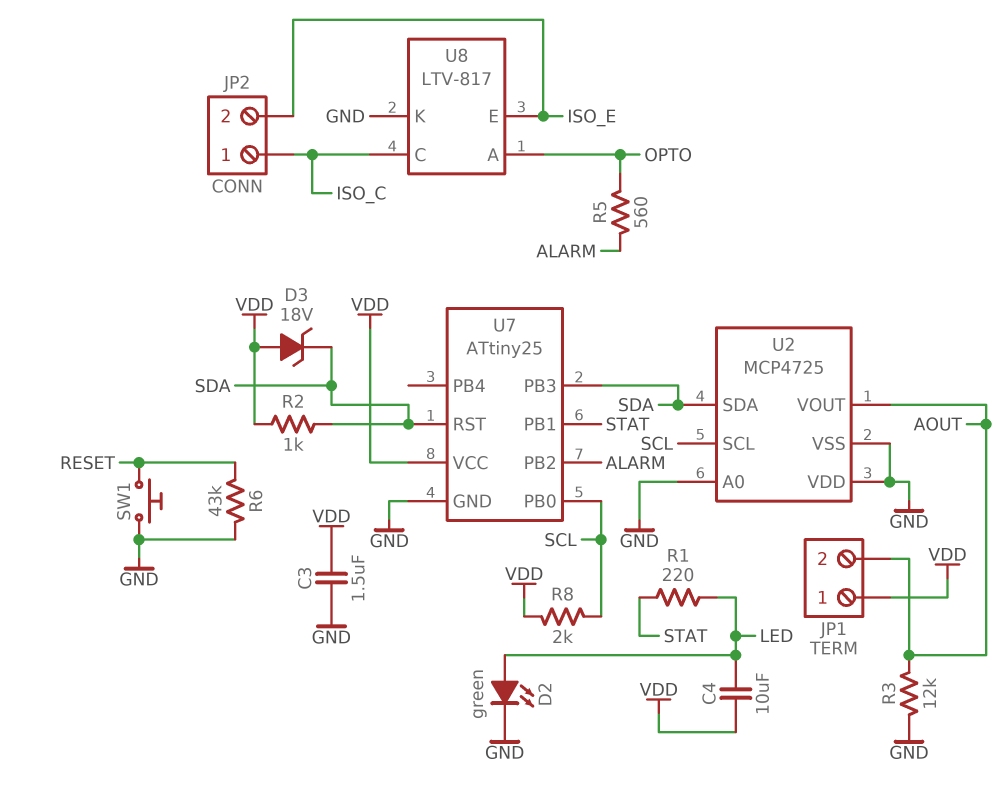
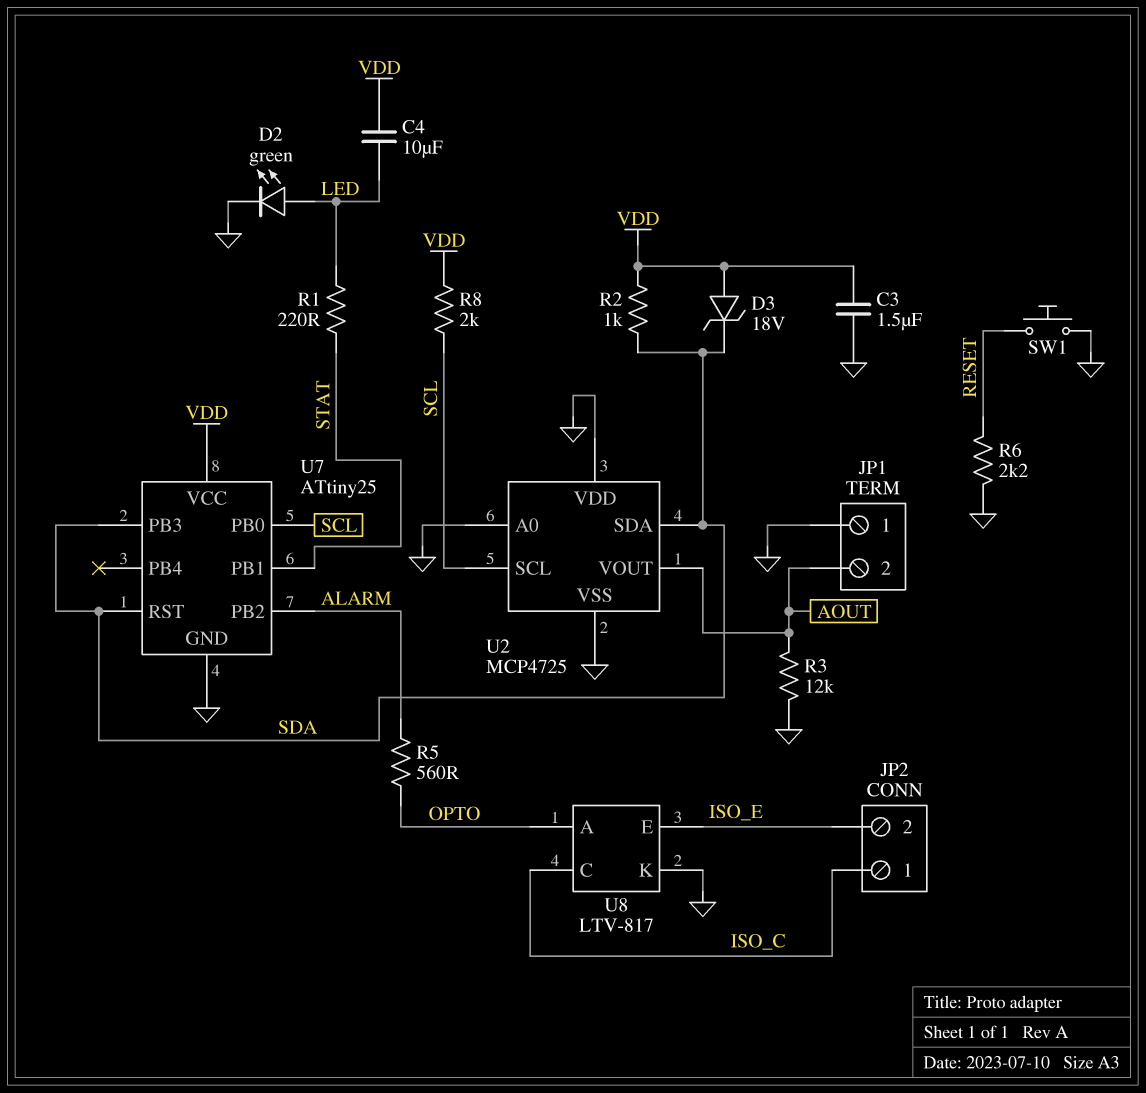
JP1 pin 1: VDD -> GND
R6: 43k (GND, RESET) -> 2.2k (GND, RESET)

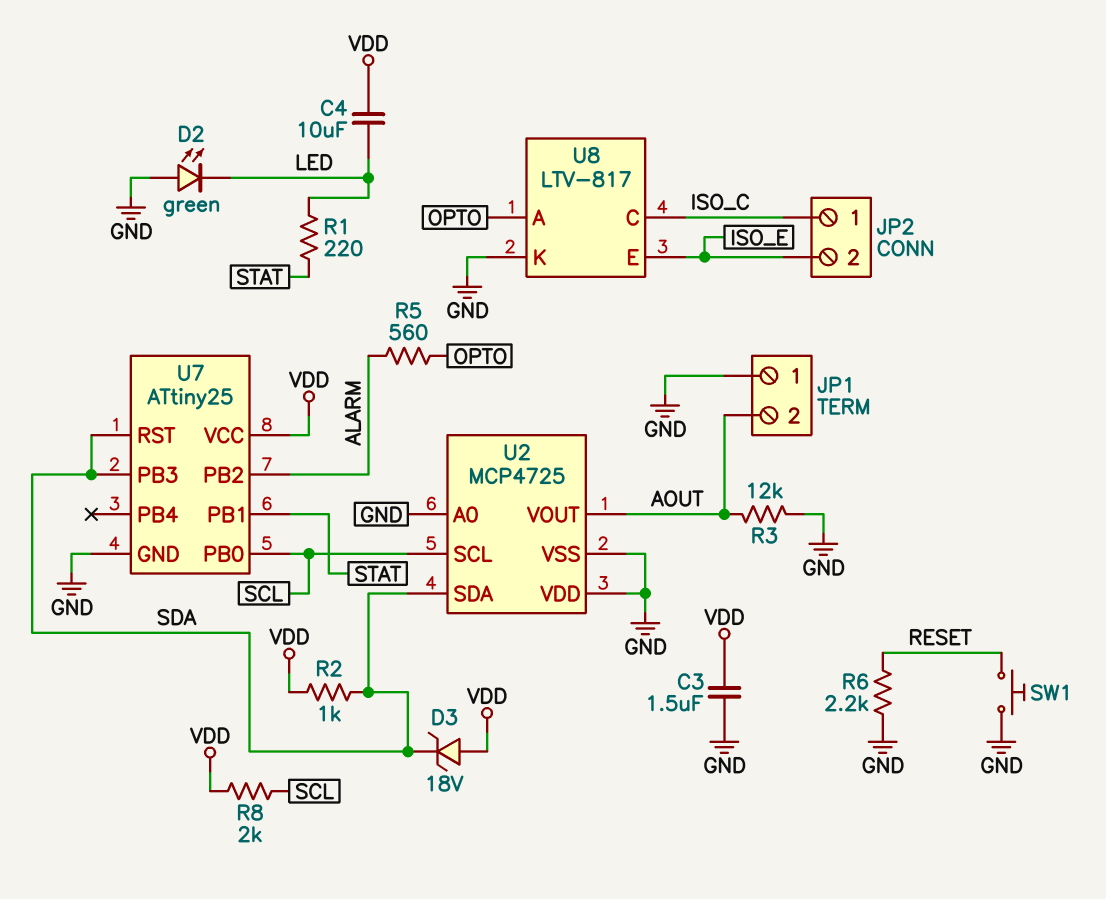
D2: LED green (A LED, K GND) -> LED green (A GND, K LED)

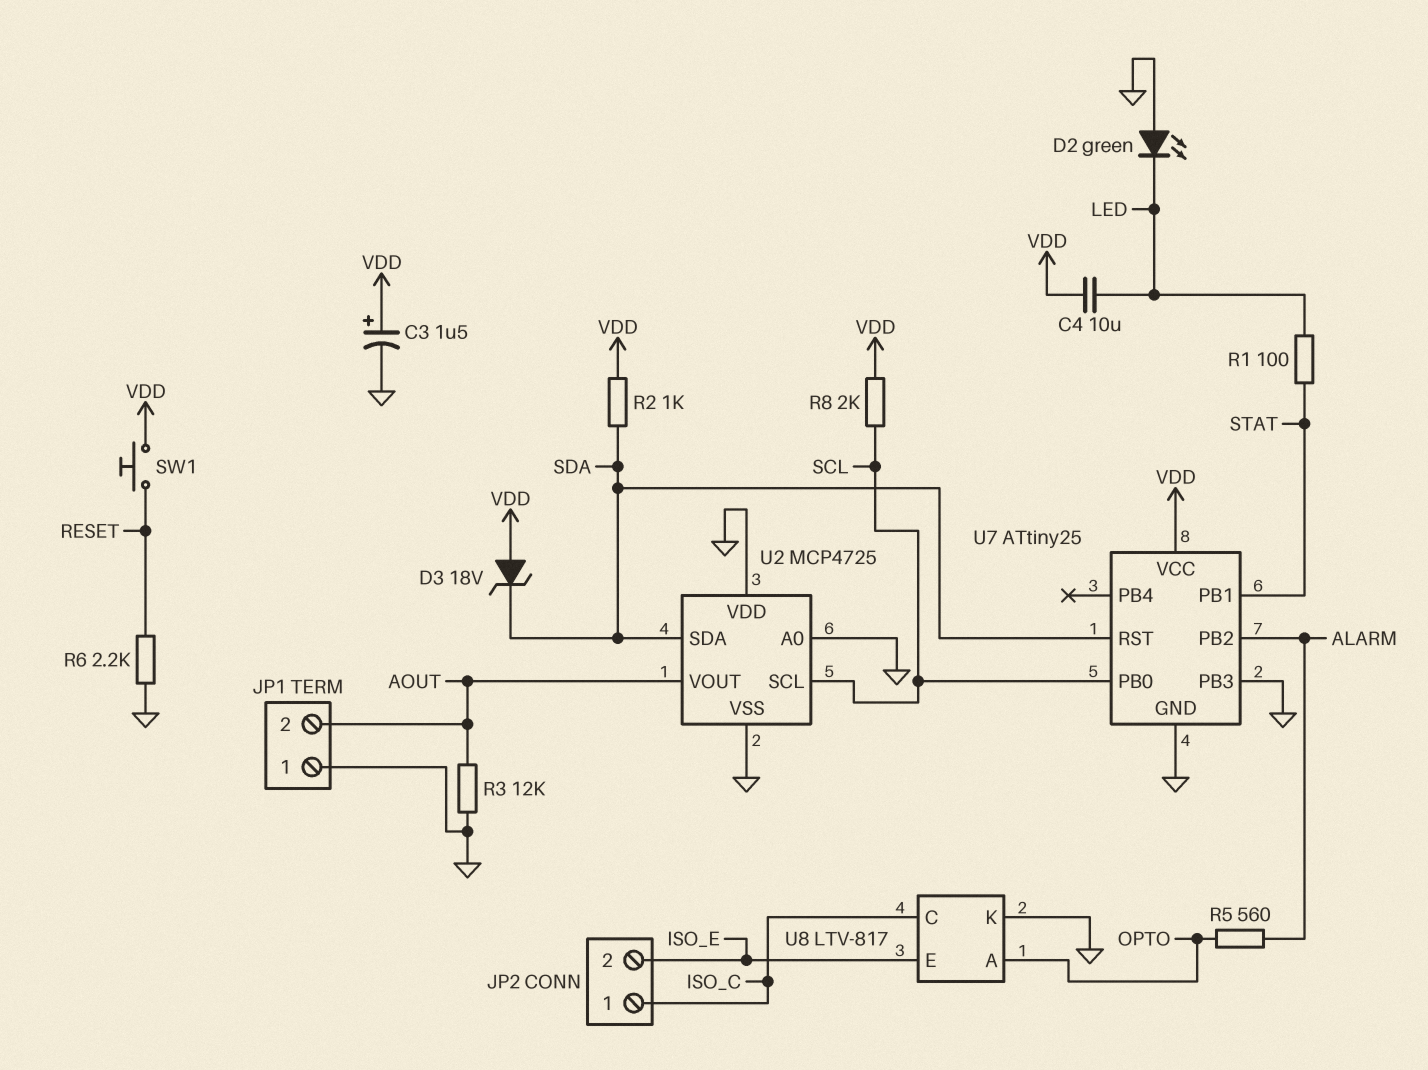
C3: 1.5uF (GND, VDD) -> 1.5uF (plus VDD, minus GND)
R1: 220 (LED, STAT) -> 100 (LED, STAT)
SW1: button (GND, RESET) -> button (RESET, VDD)
U7 pin PB3: SDA -> GND

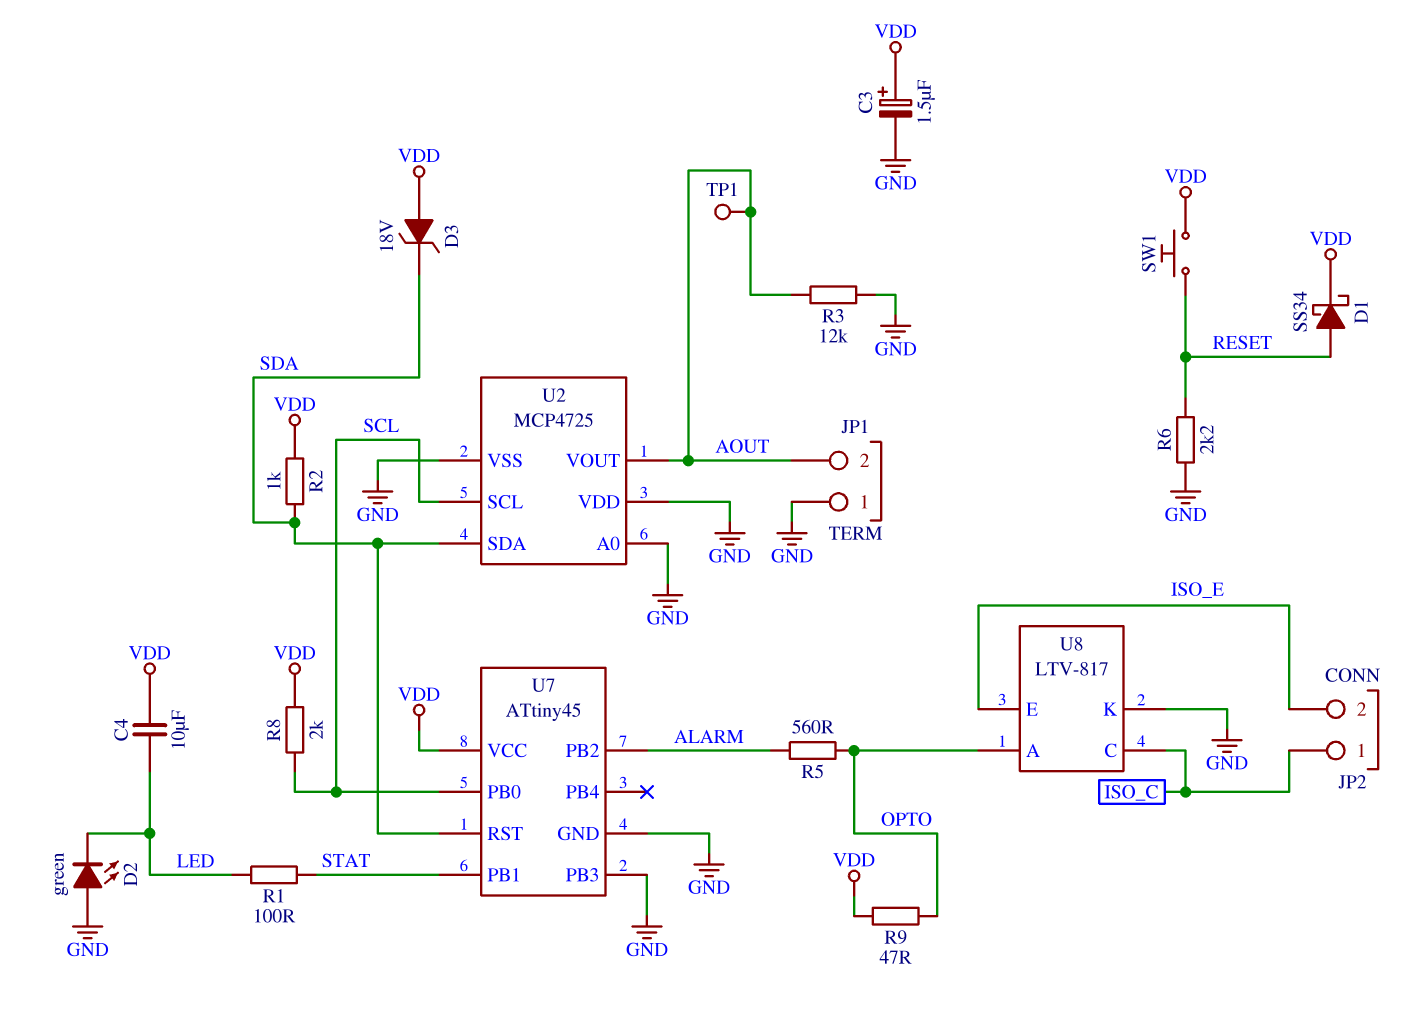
D1: none -> schottky SS34 (A RESET, K VDD)
R9: none -> 47 (OPTO, VDD)
TP1: none -> test point (AOUT)
U7: ATtiny25 -> ATtiny45

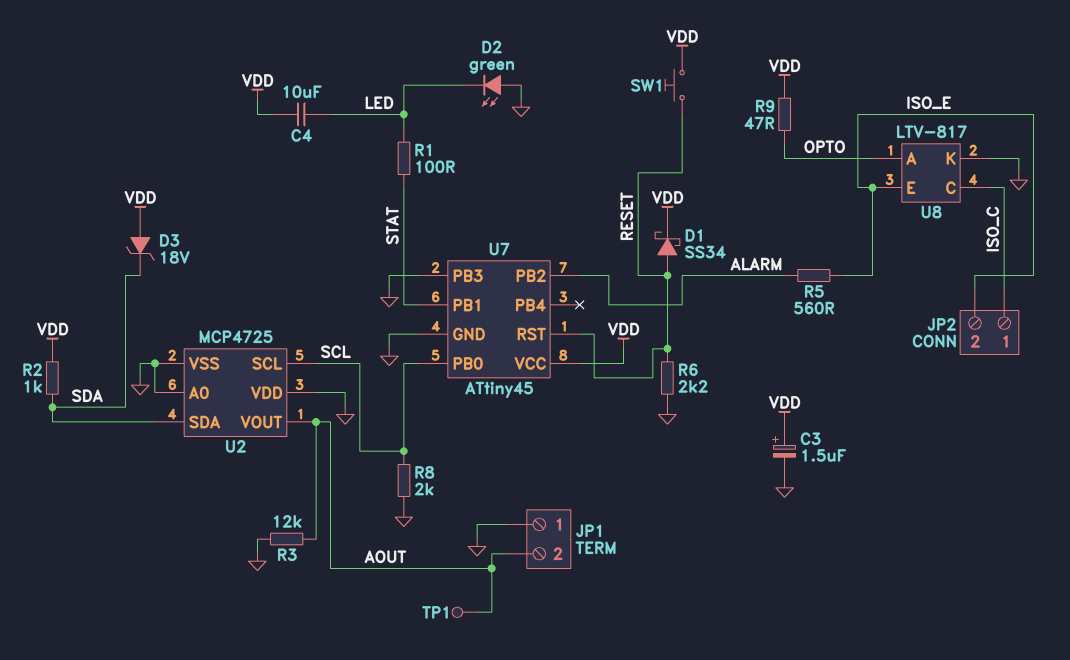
R5: 560 (ALARM, OPTO) -> 560 (ALARM, ISO_E)
R8: 2k (SCL, VDD) -> 2k (GND, SCL)
U7 pin RST: SDA -> RESET

